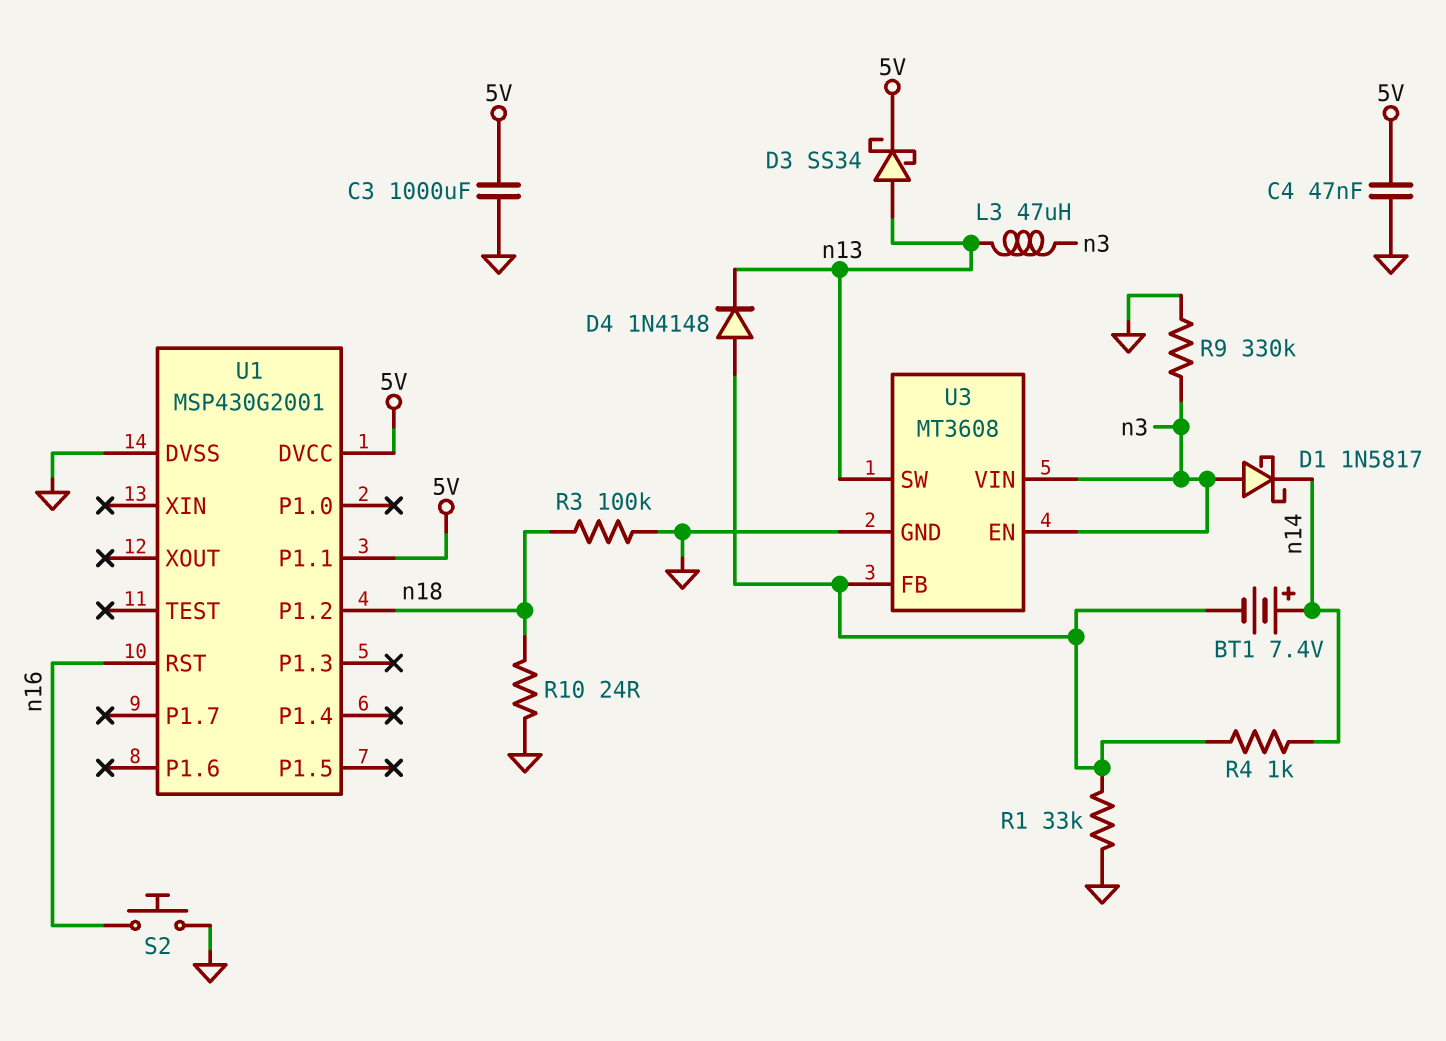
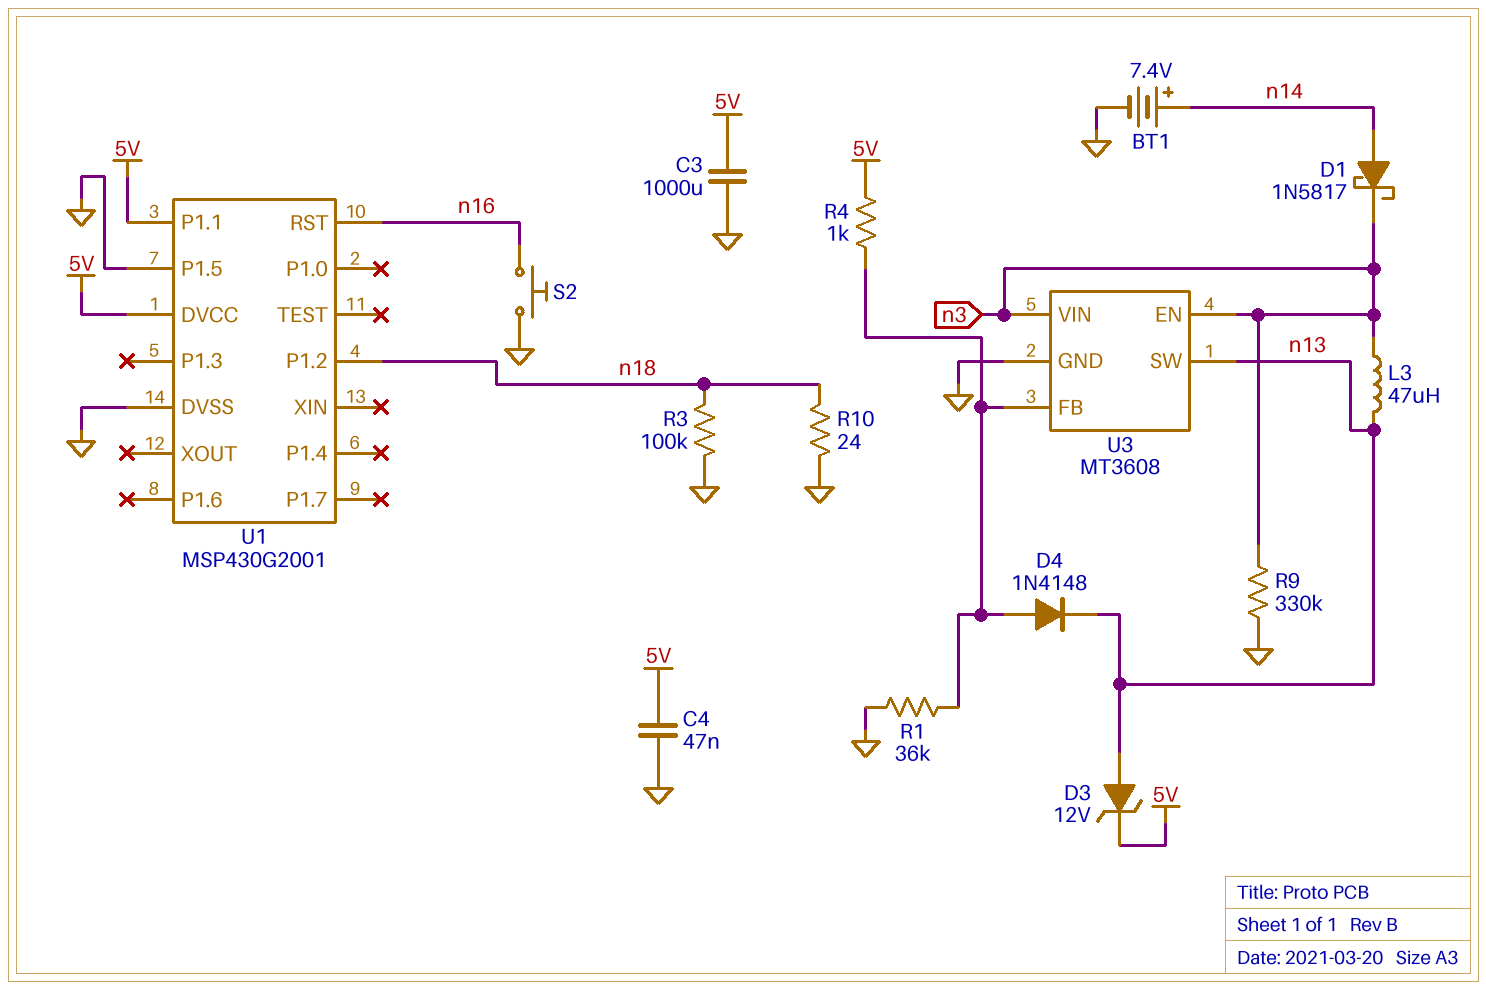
BT1: 7.4V (plus n14, minus U3/FB) -> 7.4V (plus n14, minus GND)
D1: schottky 1N5817 (A n3, K n14) -> schottky 1N5817 (A n14, K n3)
D3: schottky SS34 (A n13, K 5V) -> zener 12V (A n13, K 5V)
R1: 33k (GND, U3/FB) -> 36k (GND, U3/FB)
R4: 1k (U3/FB, n14) -> 1k (5V, U3/FB)
U1 pin P1.5: none -> GND

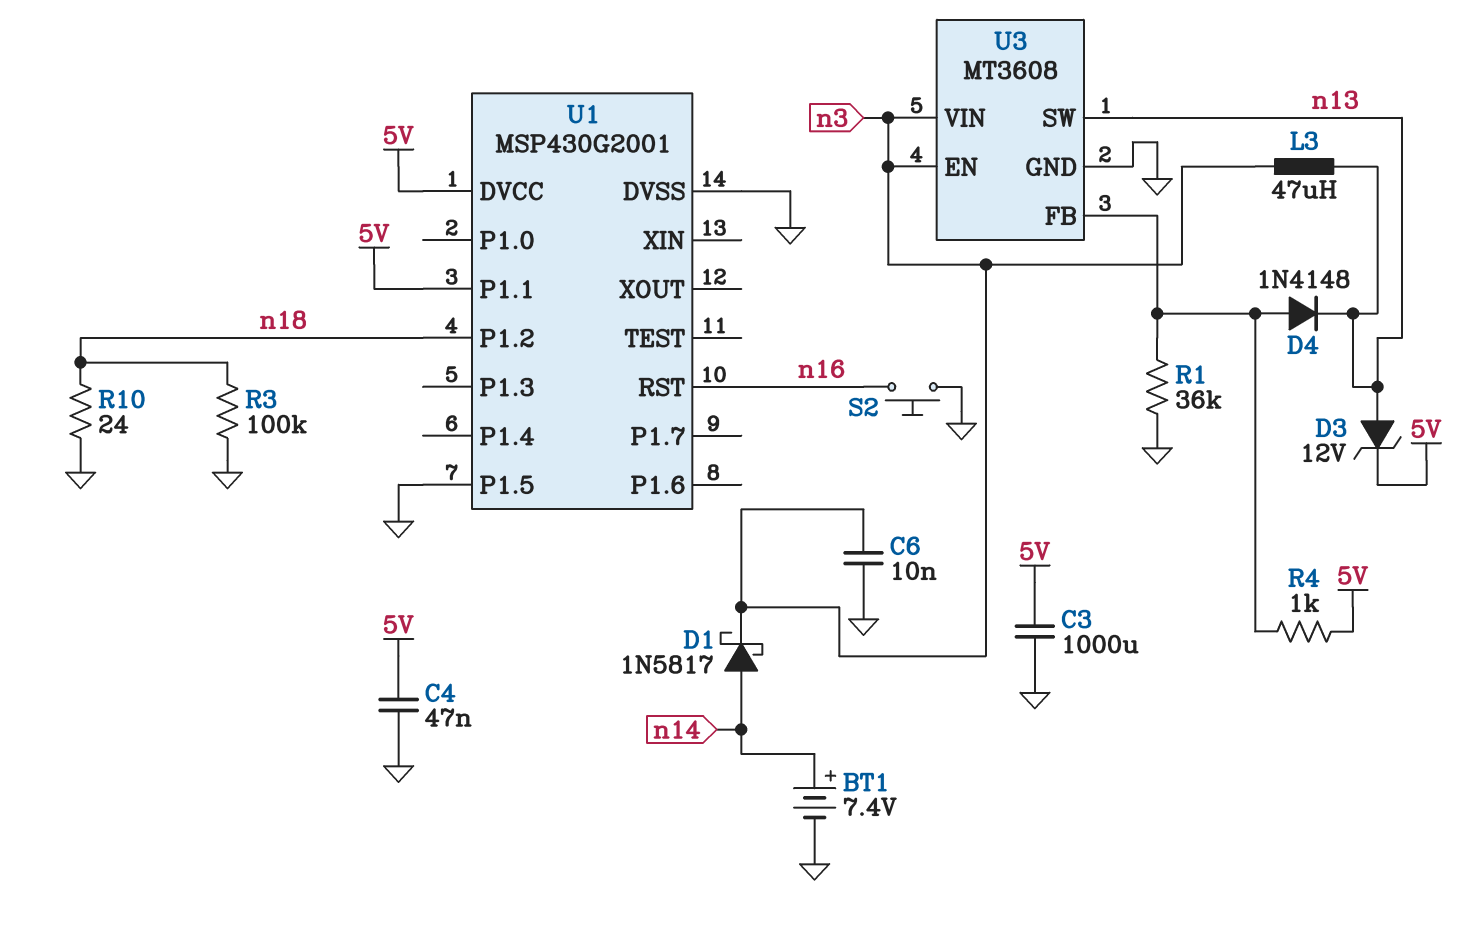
C6: none -> 10nF (GND, n3)
R9: 330k (GND, n3) -> none

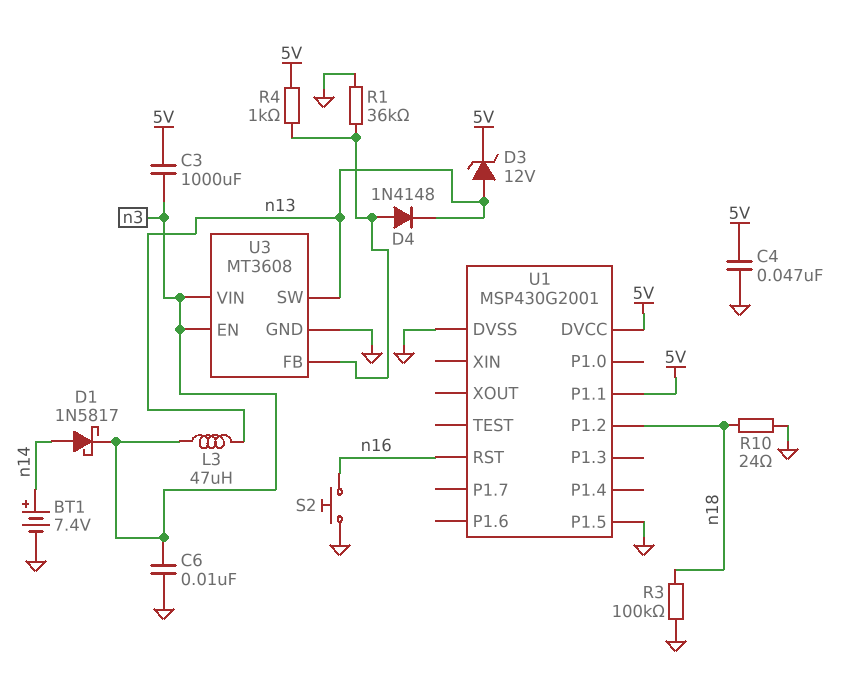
C3: 1000uF (5V, GND) -> 1000uF (5V, n3)

